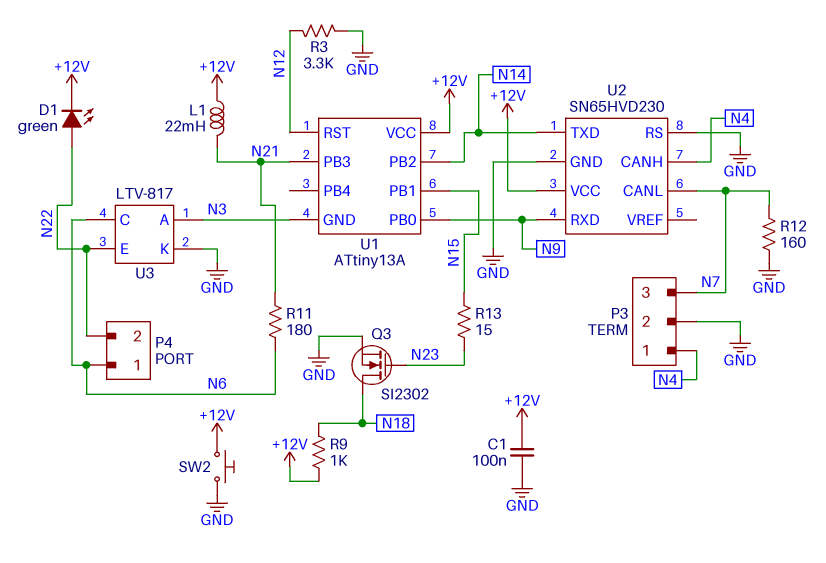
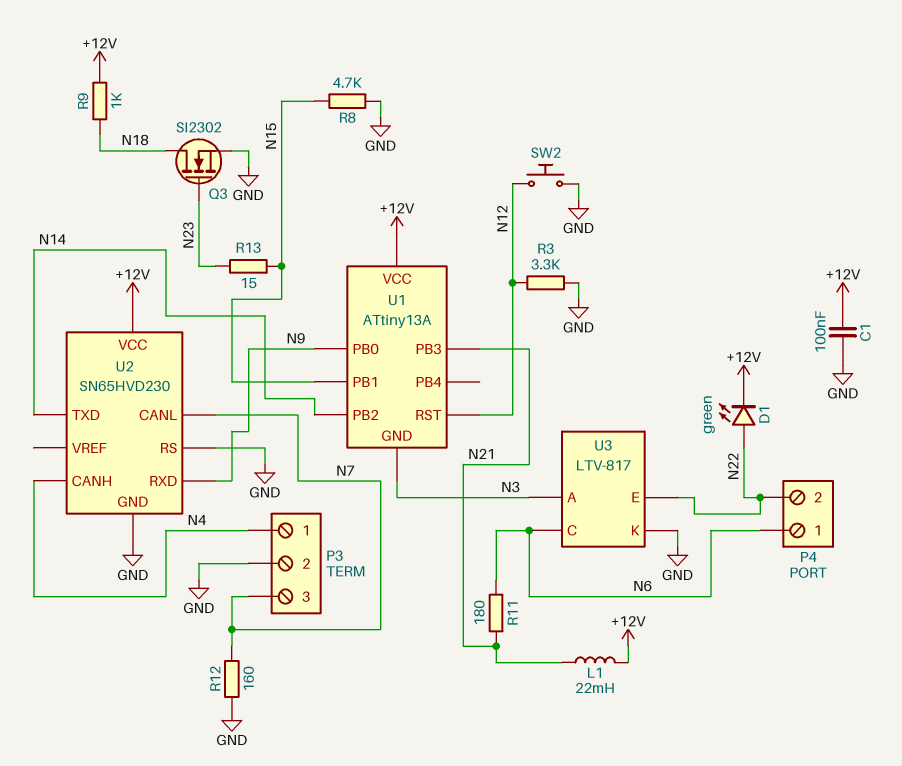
R8: none -> 4.7k (GND, N15)
SW2: button (+12V, GND) -> button (GND, N12)

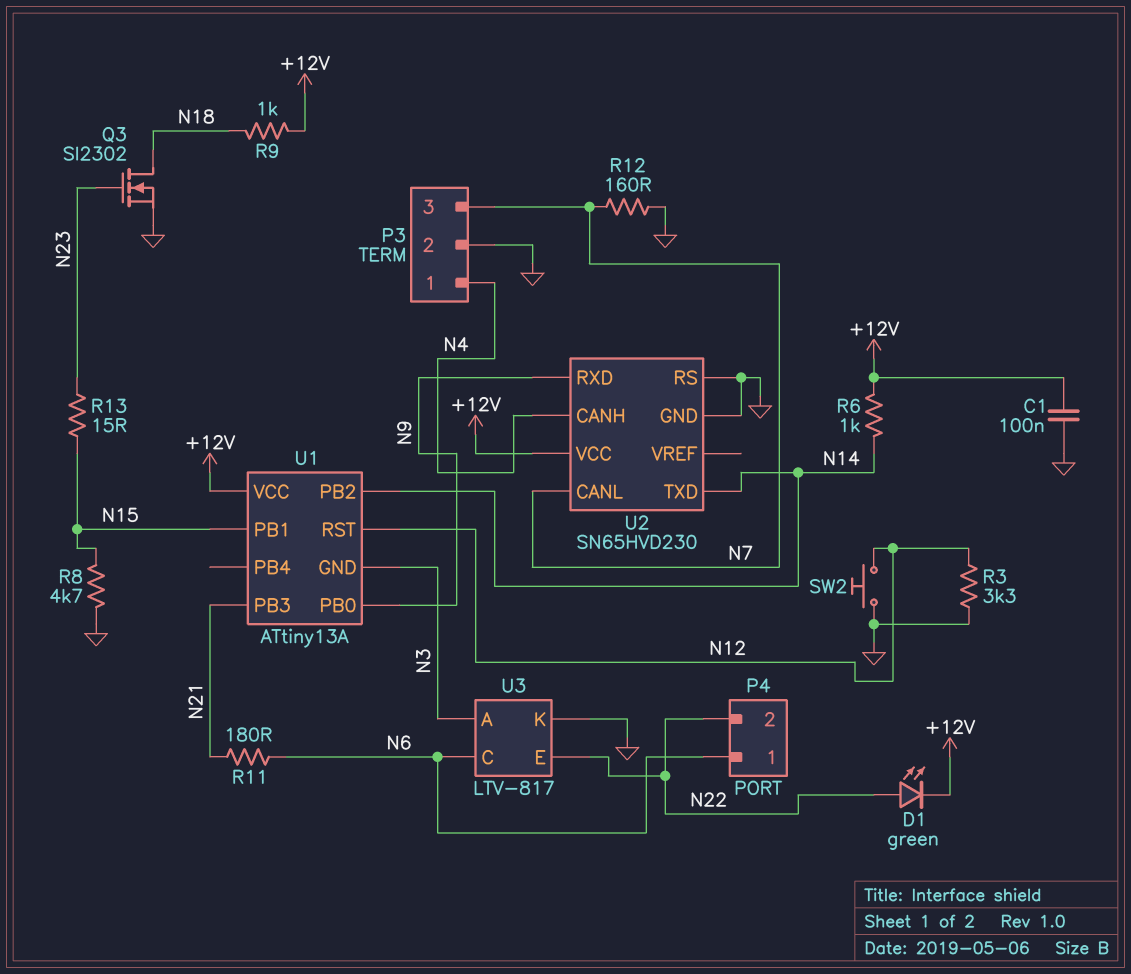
L1: 22mH (+12V, N21) -> none
R6: none -> 1k (+12V, N14)

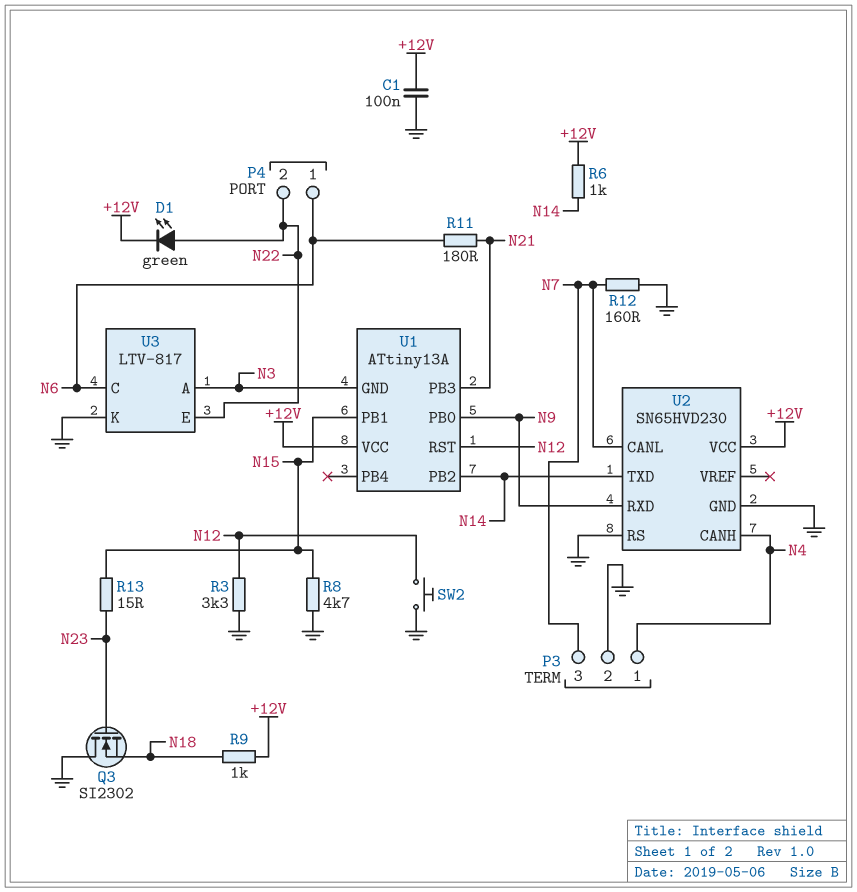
Q3: NMOS SI2302 (G N23, D N18, S GND) -> NMOS SI2302 (G N23, D GND, S N18)

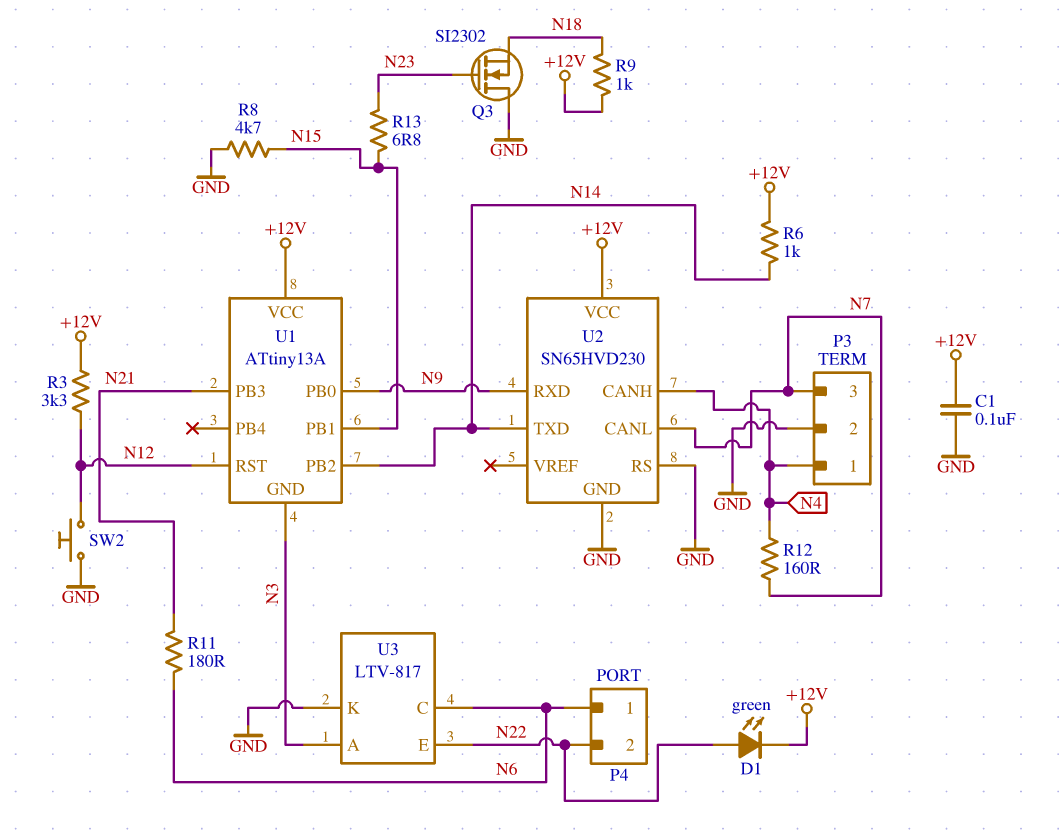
R3: 3.3k (GND, N12) -> 3.3k (+12V, N12)
R12: 160 (GND, N7) -> 160 (N4, N7)
R13: 15 (N15, N23) -> 6.8 (N15, N23)

